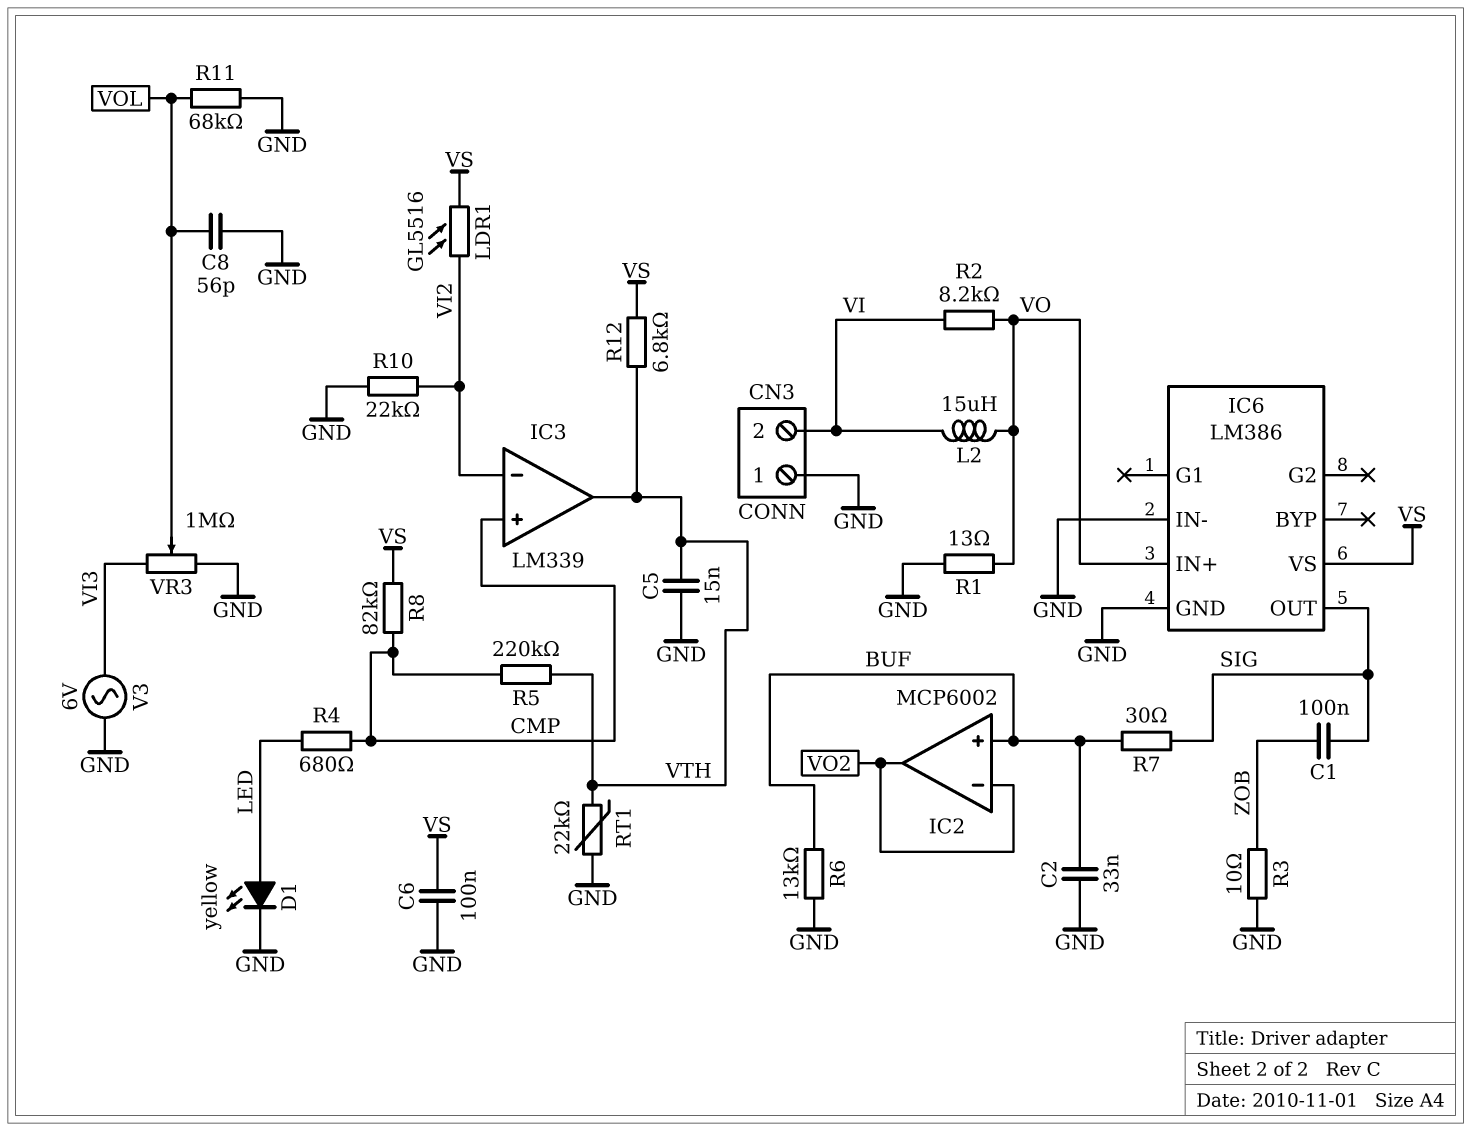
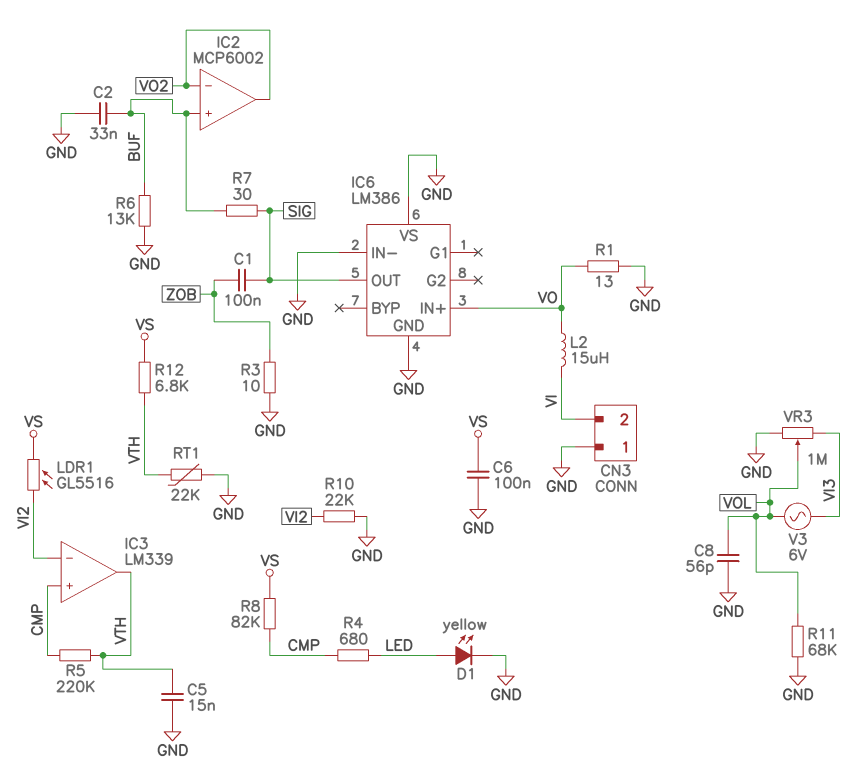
IC6 pin VS: VS -> GND
R2: 8.2k (VI, VO) -> none
V3: AC 6V (GND, VI3) -> AC 6V (VI3, VOL)

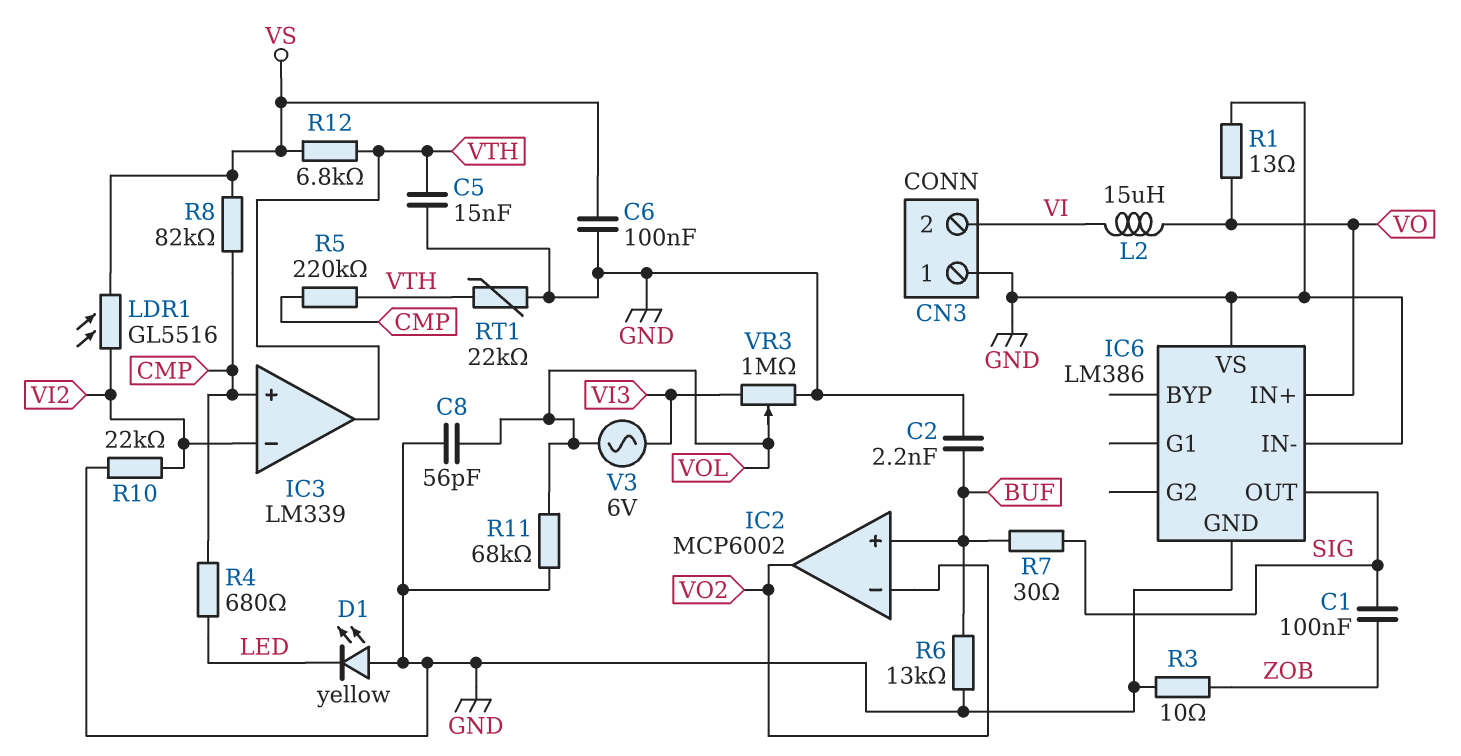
C2: 33nF (BUF, GND) -> 2.2nF (BUF, GND)
D1: LED yellow (A LED, K GND) -> LED yellow (A GND, K LED)

